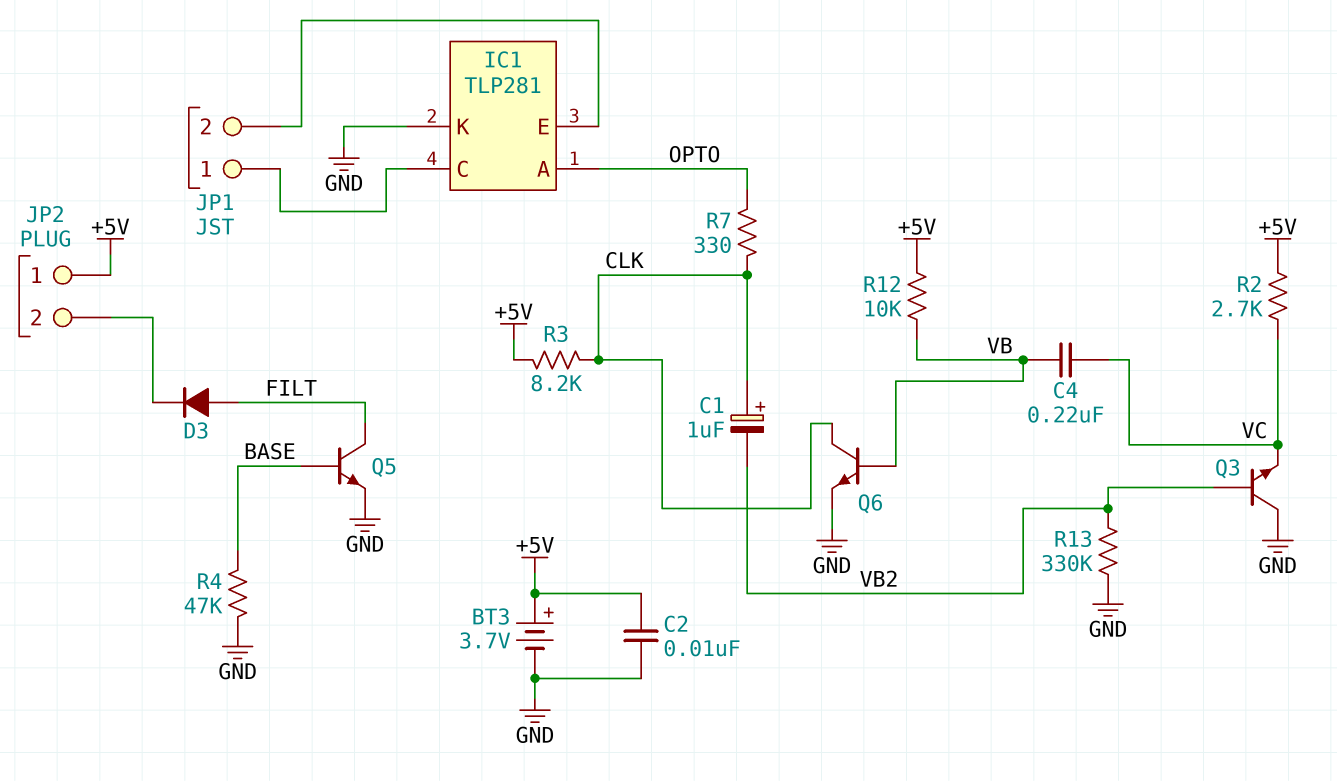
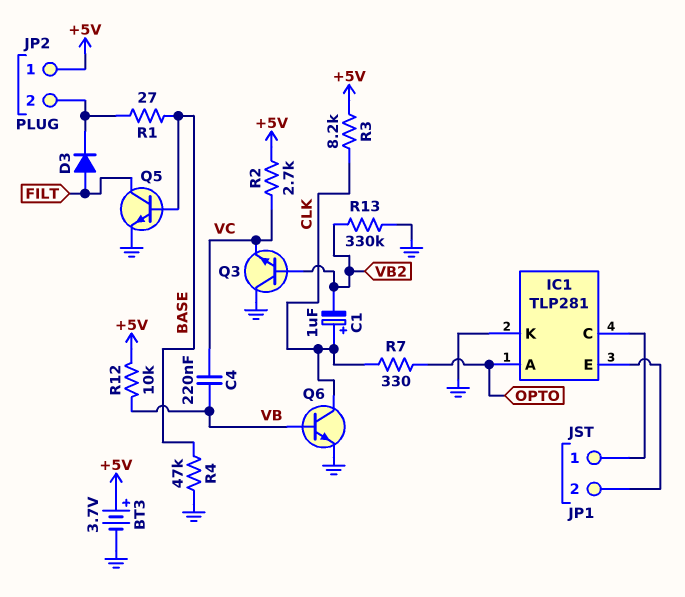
C2: 10nF (+5V, GND) -> none
R1: none -> 27 (BASE, JP2/2)

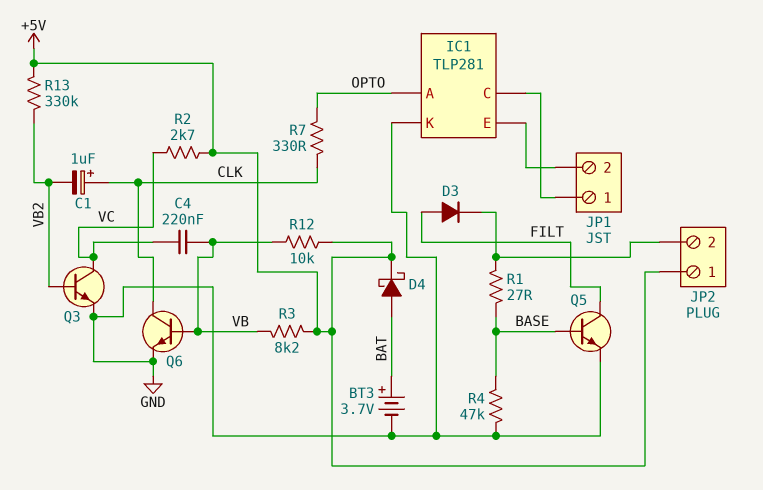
BT3: 3.7V (plus +5V, minus GND) -> 3.7V (plus BAT, minus GND)
D4: none -> schottky (A BAT, K +5V)
Q3: NPN (B VB2, C GND, E VC) -> NPN (B VB2, C VC, E GND)
R3: 8.2k (+5V, CLK) -> 8.2k (+5V, VB)
R13: 330k (GND, VB2) -> 330k (+5V, VB2)

